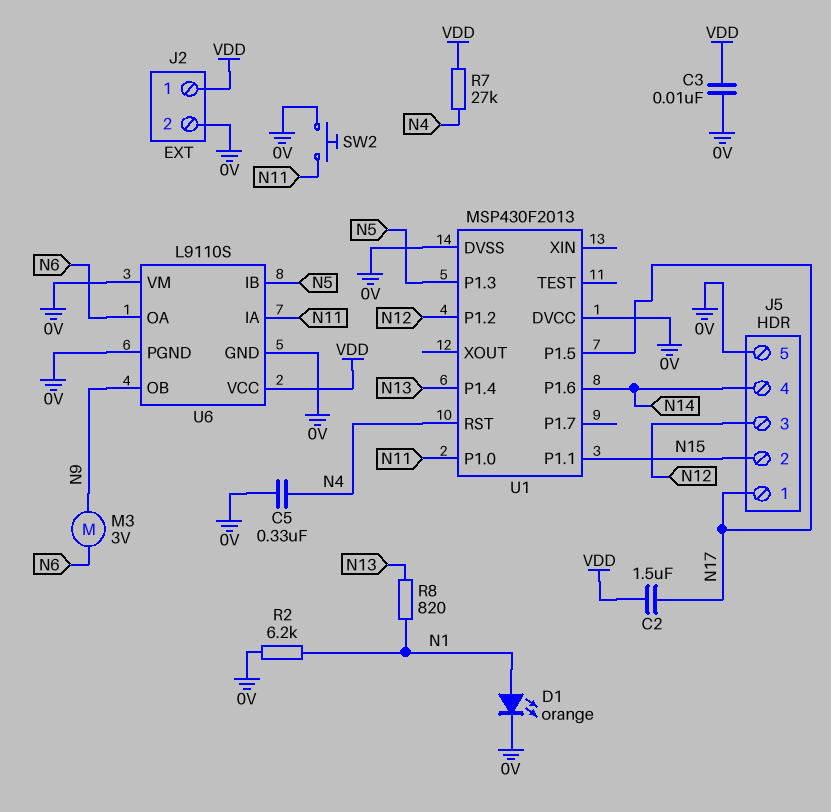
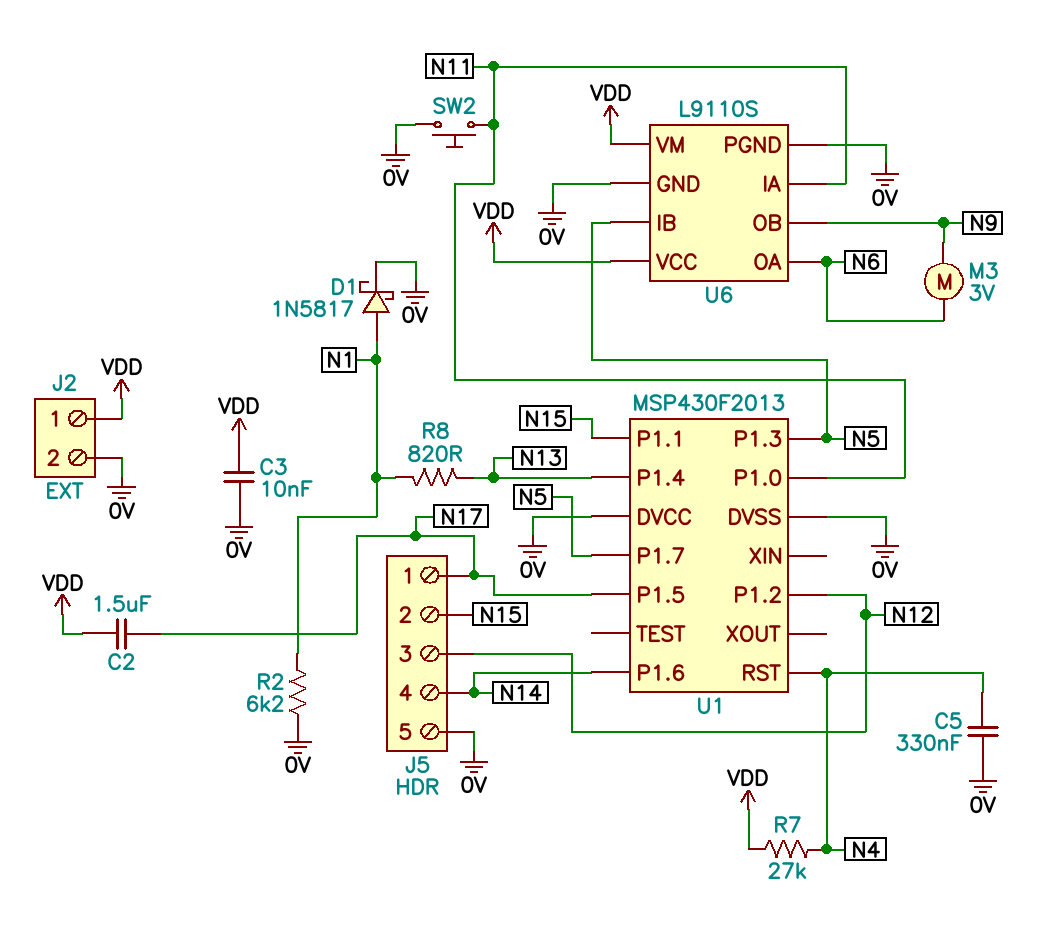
D1: LED orange (A N1, K 0V) -> schottky 1N5817 (A N1, K 0V)
U1 pin P1.7: none -> N5
U6 pin VM: 0V -> VDD

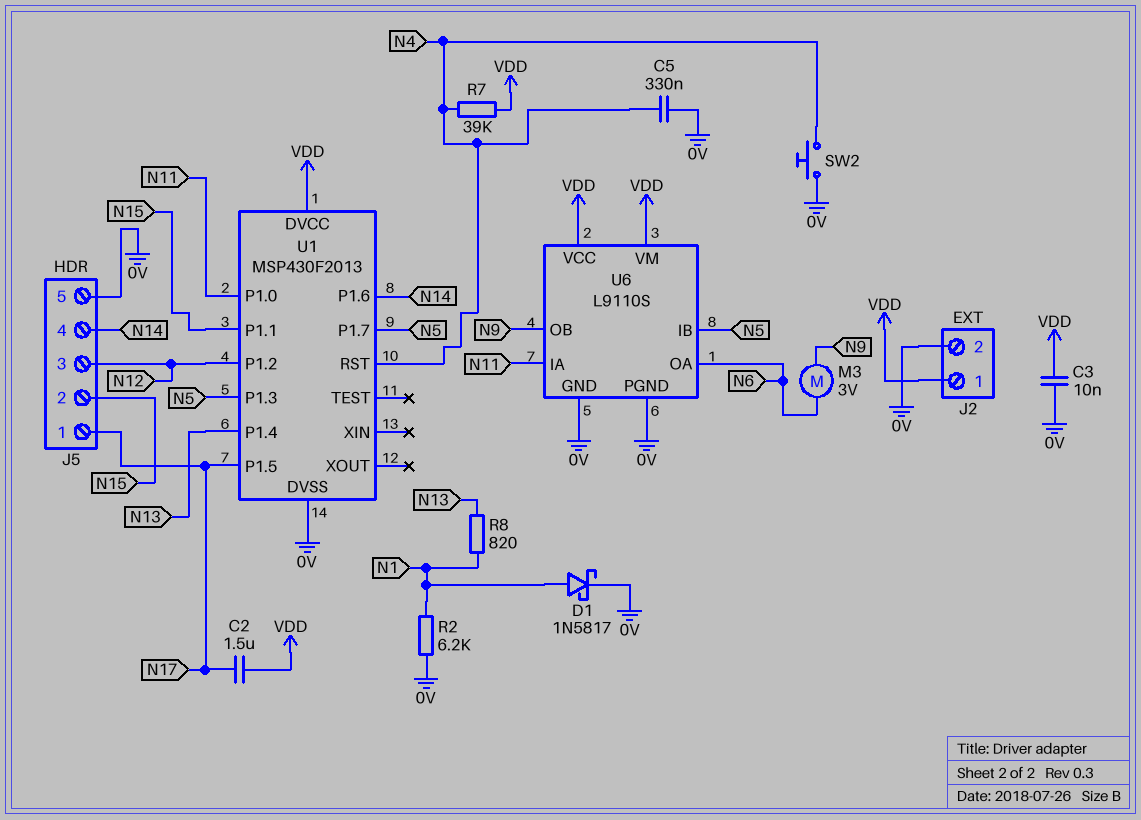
R7: 27k (N4, VDD) -> 39k (N4, VDD)
SW2: button (0V, N11) -> button (0V, N4)
U1 pin DVCC: 0V -> VDD

